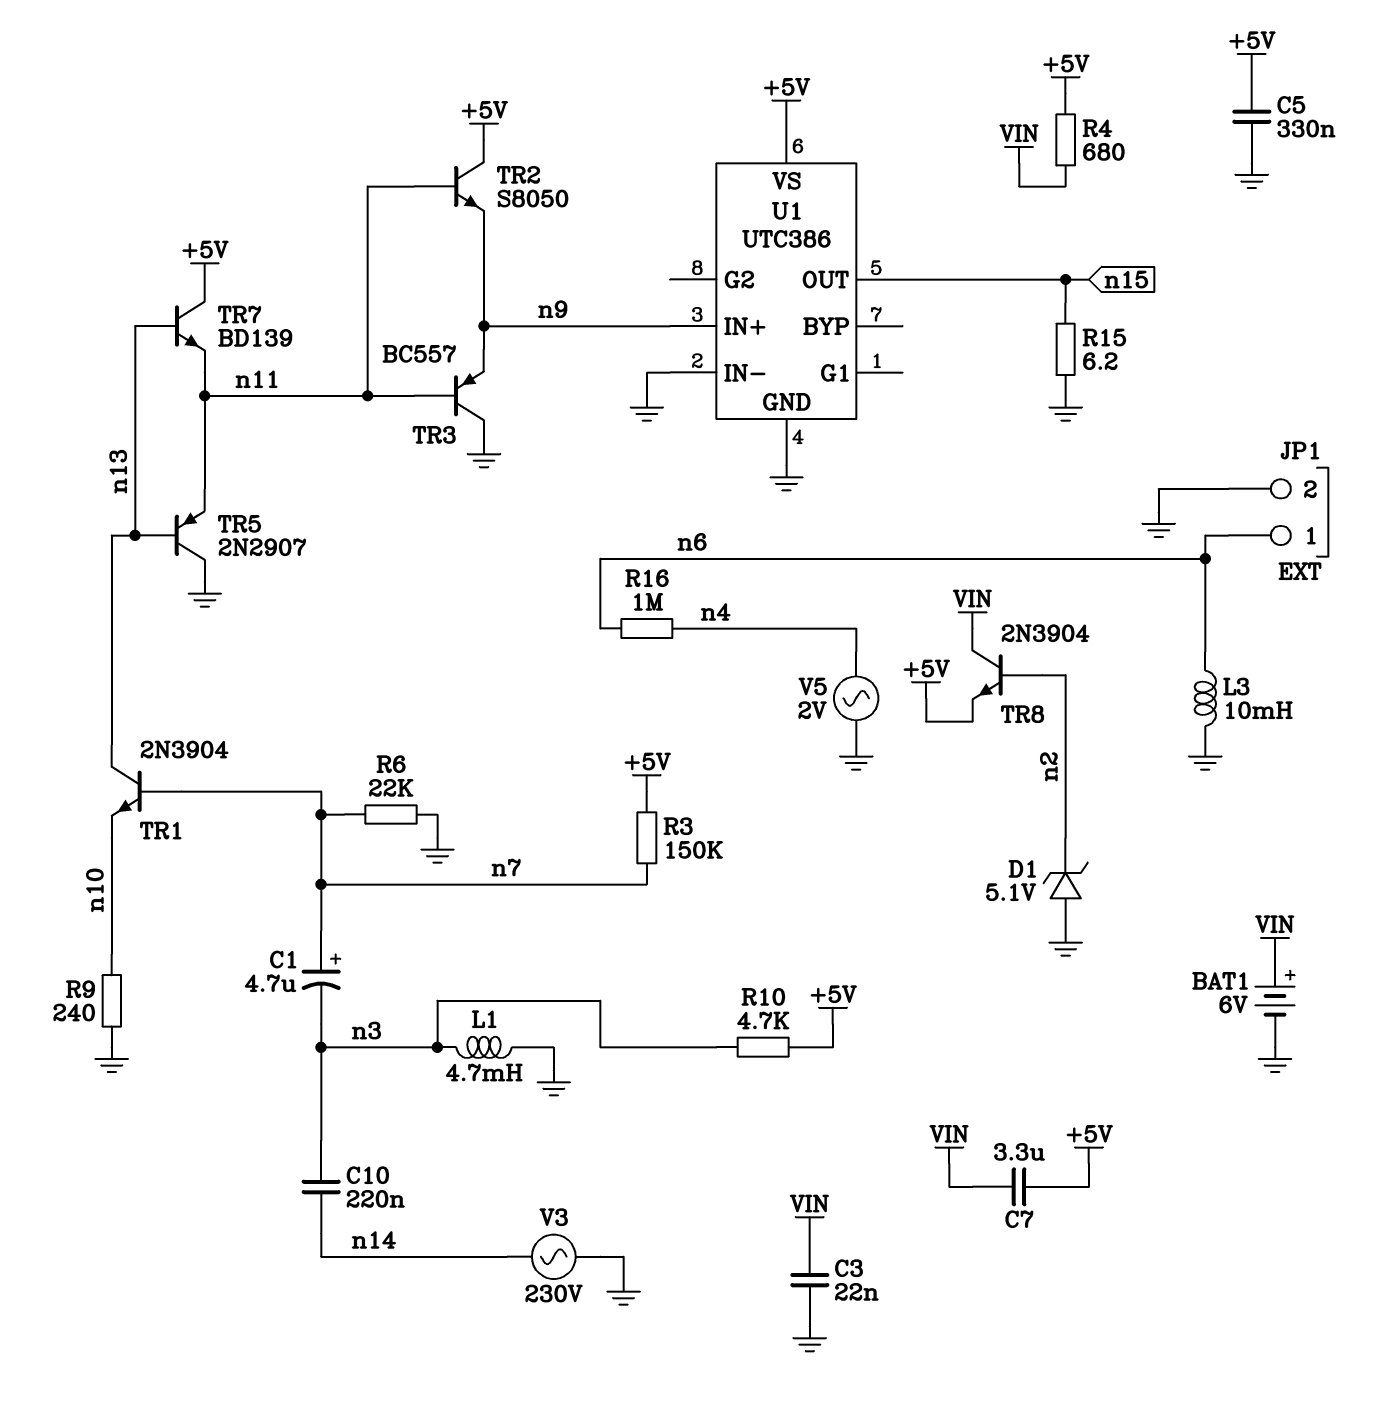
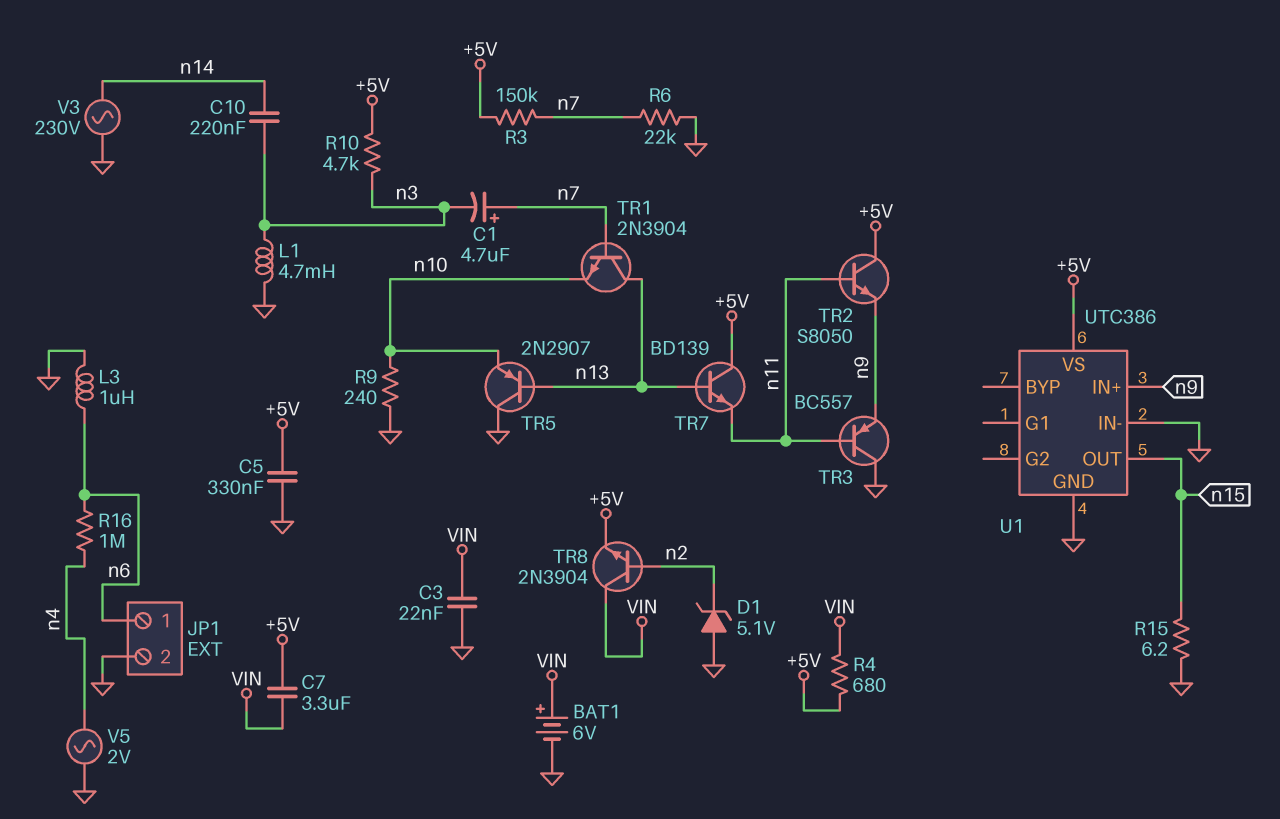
L3: 10mH (GND, n6) -> 1uH (GND, n6)
TR5: PNP 2N2907 (B n13, C GND, E n11) -> PNP 2N2907 (B n13, C GND, E n10)

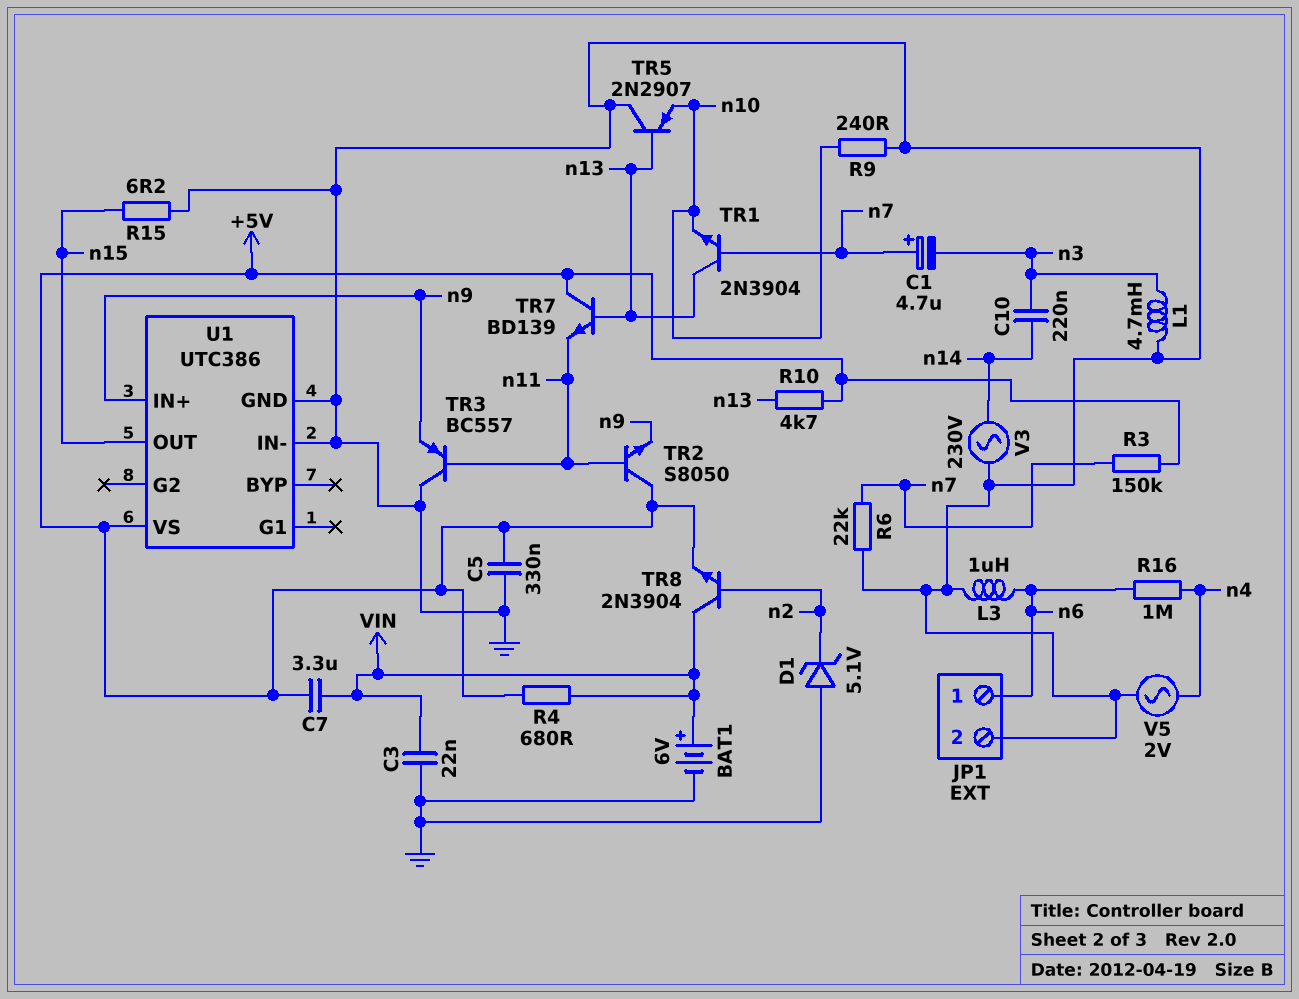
R10: 4.7k (+5V, n3) -> 4.7k (+5V, n13)

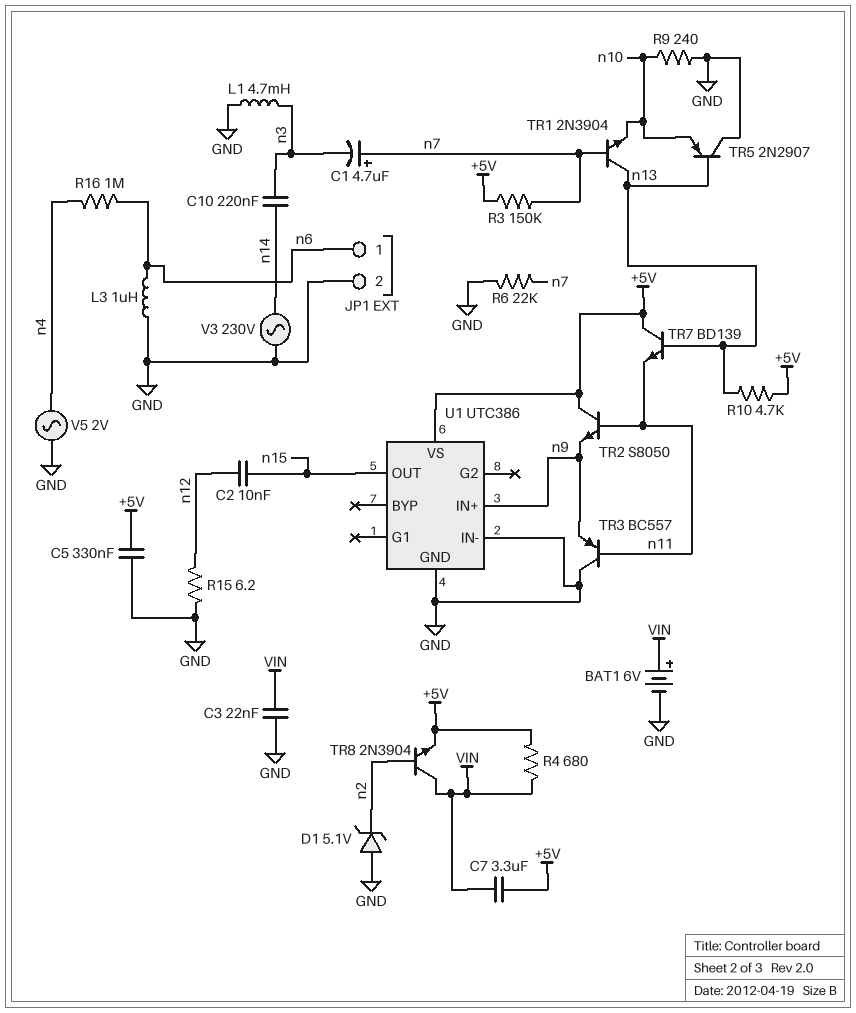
C2: none -> 10nF (n12, n15)
R15: 6.2 (GND, n15) -> 6.2 (GND, n12)

